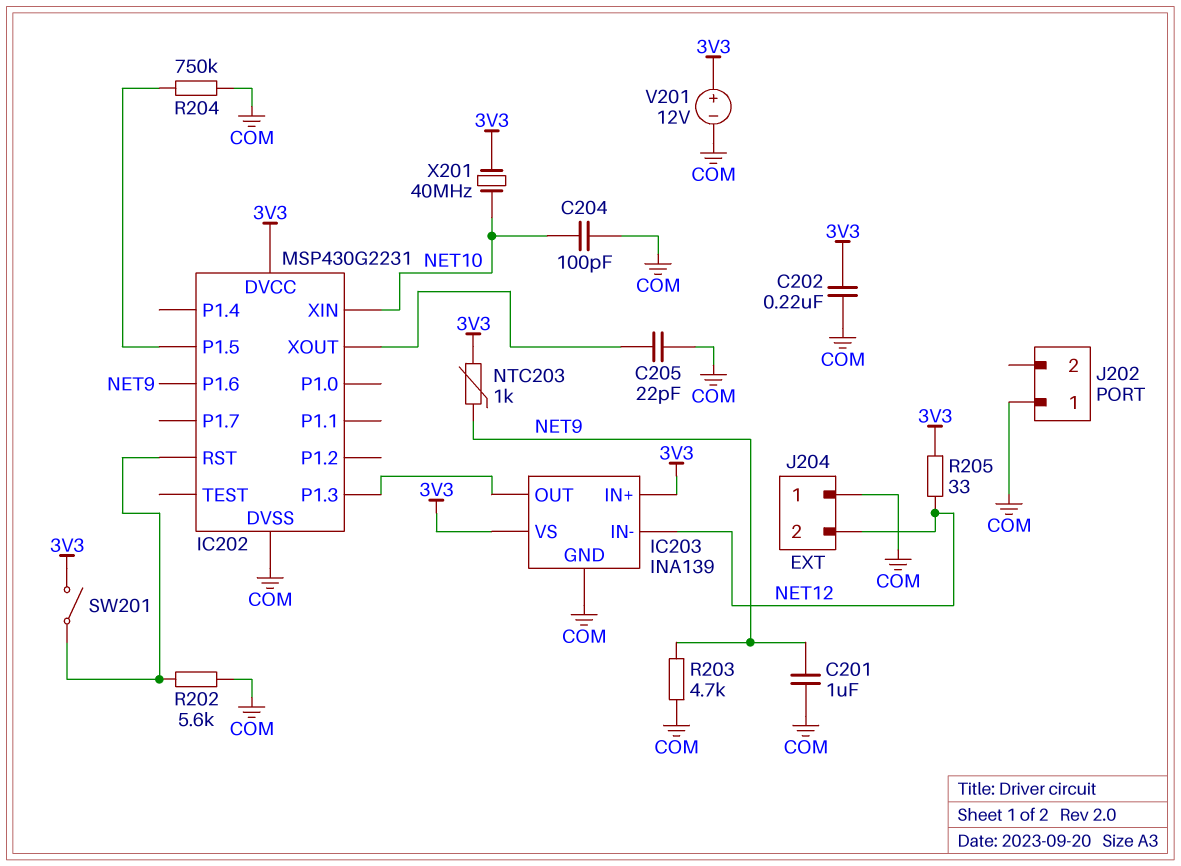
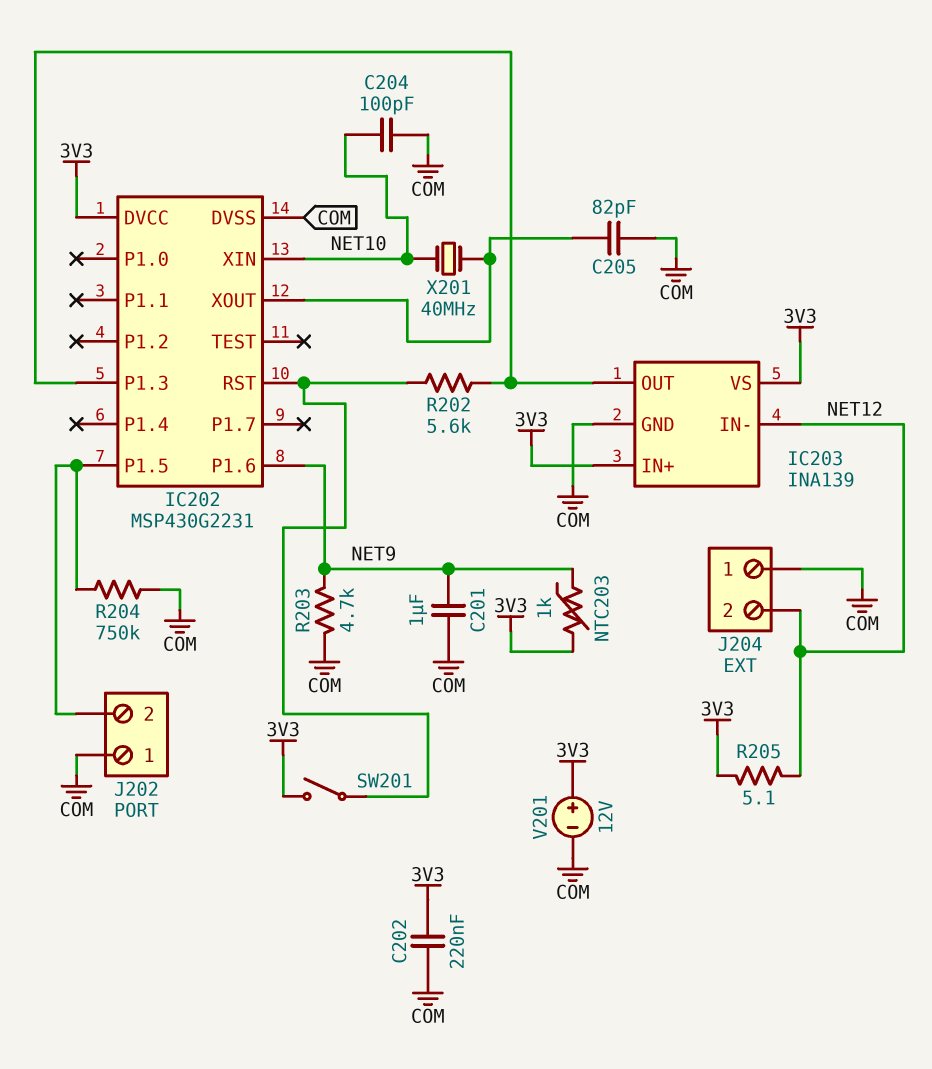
C205: 22pF (COM, IC202/XOUT) -> 82pF (COM, IC202/XOUT)
J202 pin 2: none -> IC202/P1.5
R202: 5.6k (COM, IC202/RST) -> 5.6k (IC202/P1.3, IC202/RST)
R205: 33 (3V3, NET12) -> 5.1 (3V3, NET12)
X201: 40MHz (3V3, NET10) -> 40MHz (IC202/XOUT, NET10)

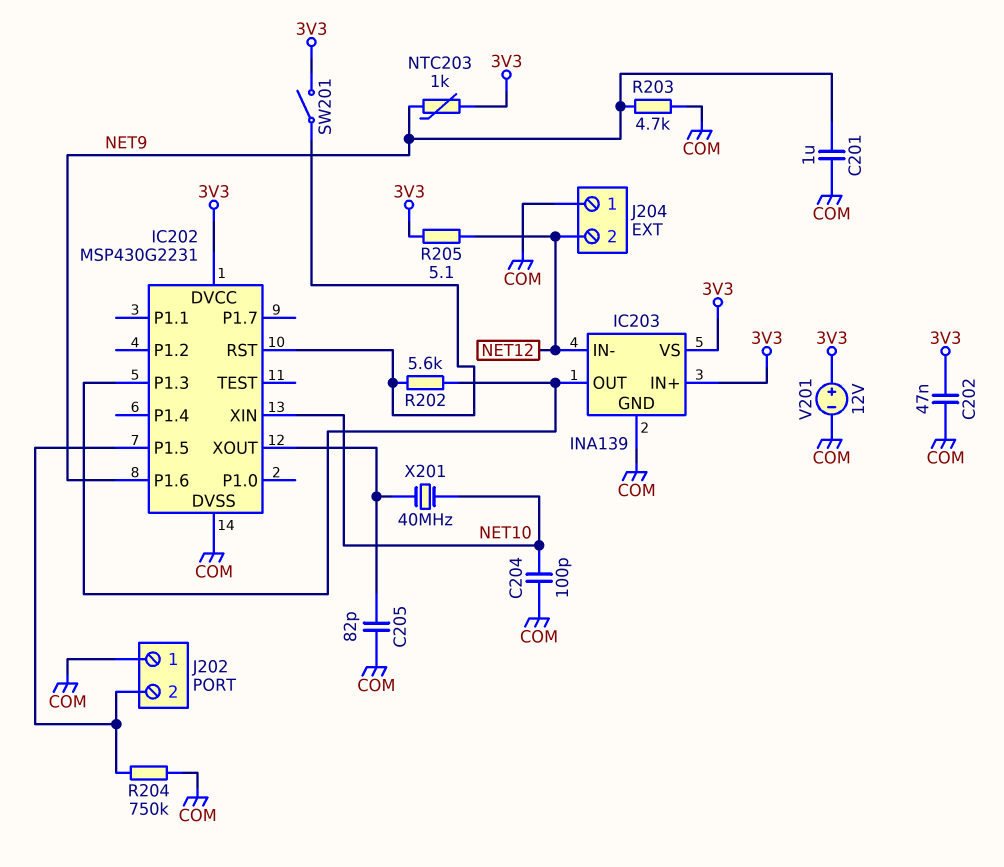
C202: 220nF (3V3, COM) -> 47nF (3V3, COM)

